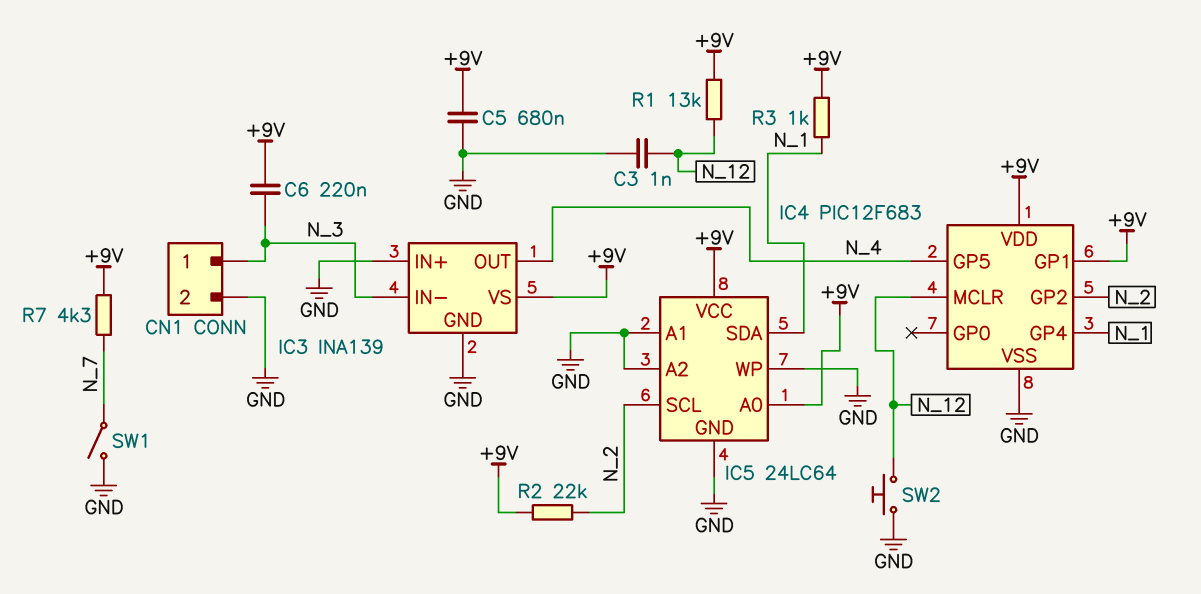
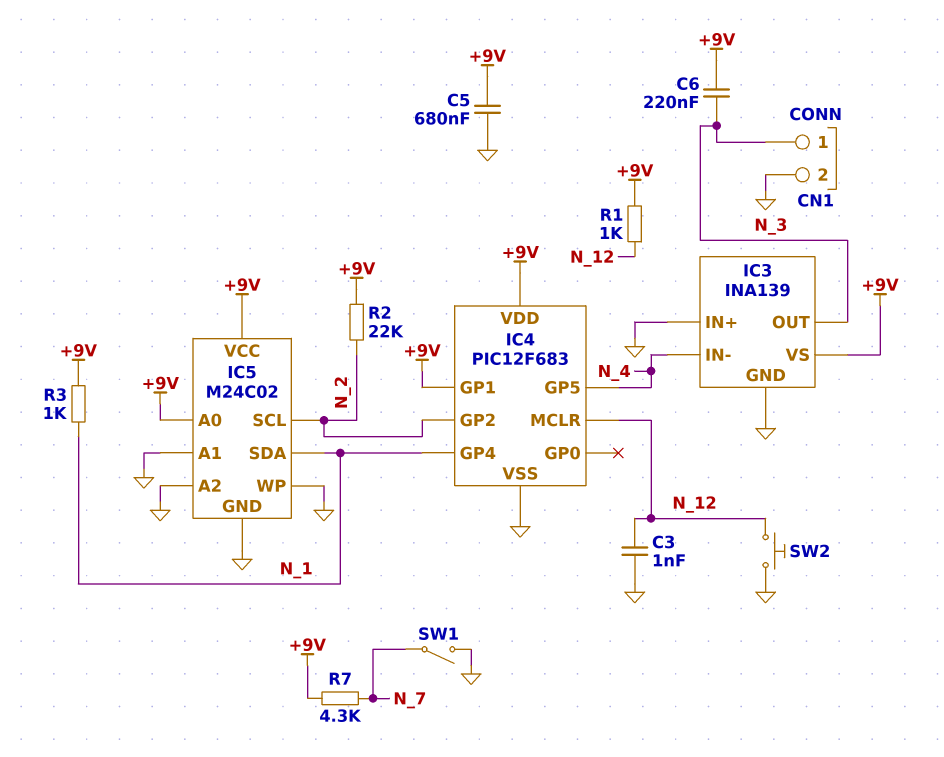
IC3 pin IN-: N_3 -> N_4
IC3 pin OUT: N_4 -> N_3
IC5: 24LC64 -> M24C02
R1: 13k (+9V, N_12) -> 1k (+9V, N_12)

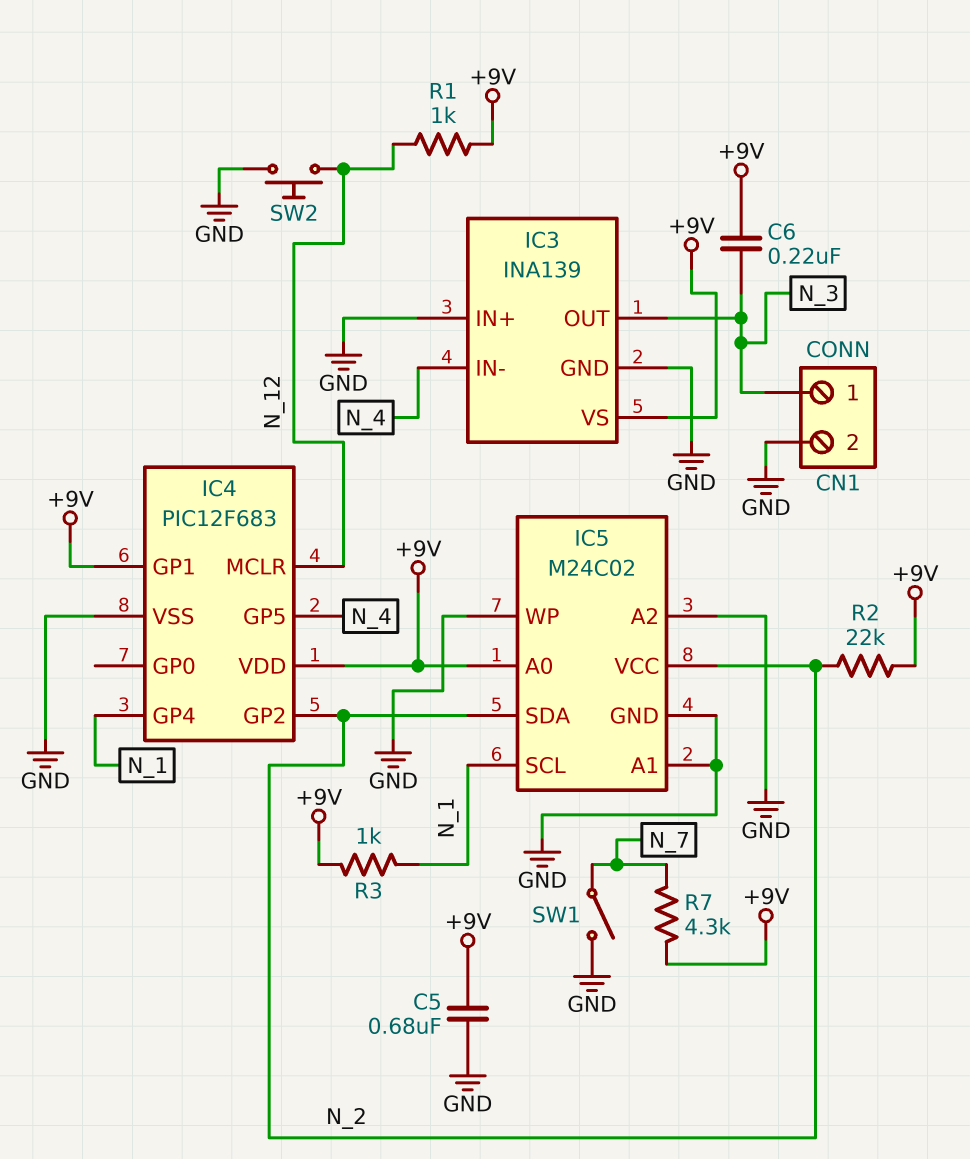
C3: 1nF (GND, N_12) -> none
IC5 pin SCL: N_2 -> N_1
IC5 pin SDA: N_1 -> N_2
IC5 pin VCC: +9V -> N_2

